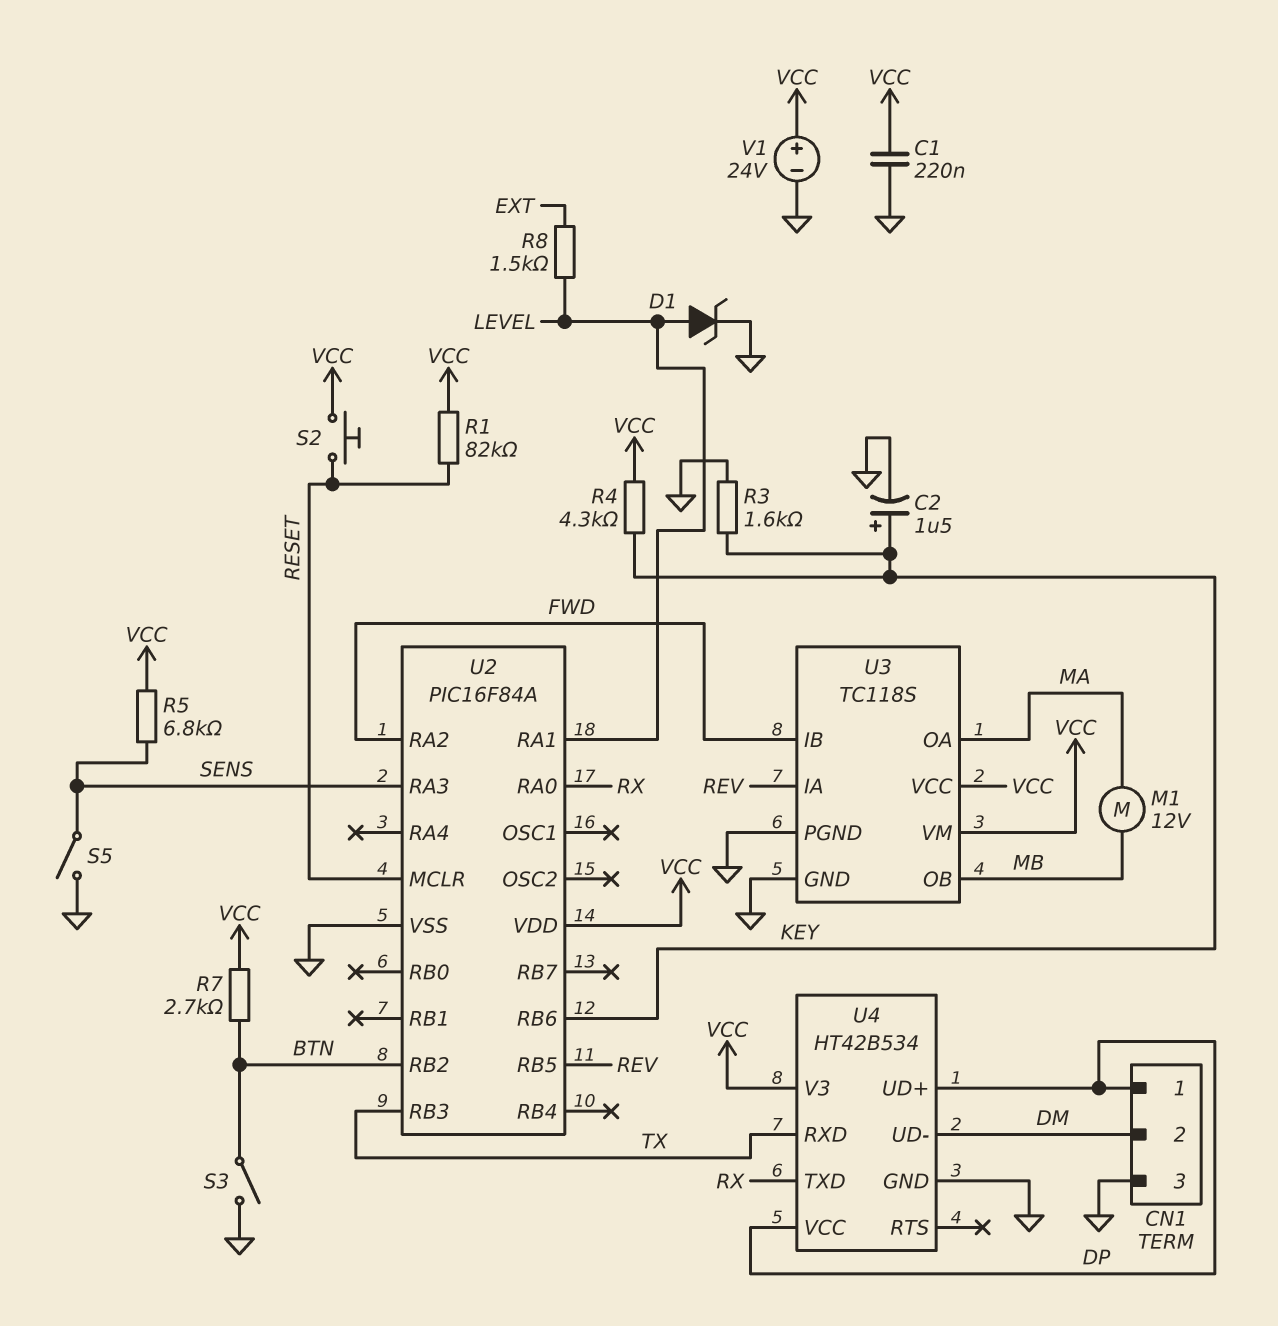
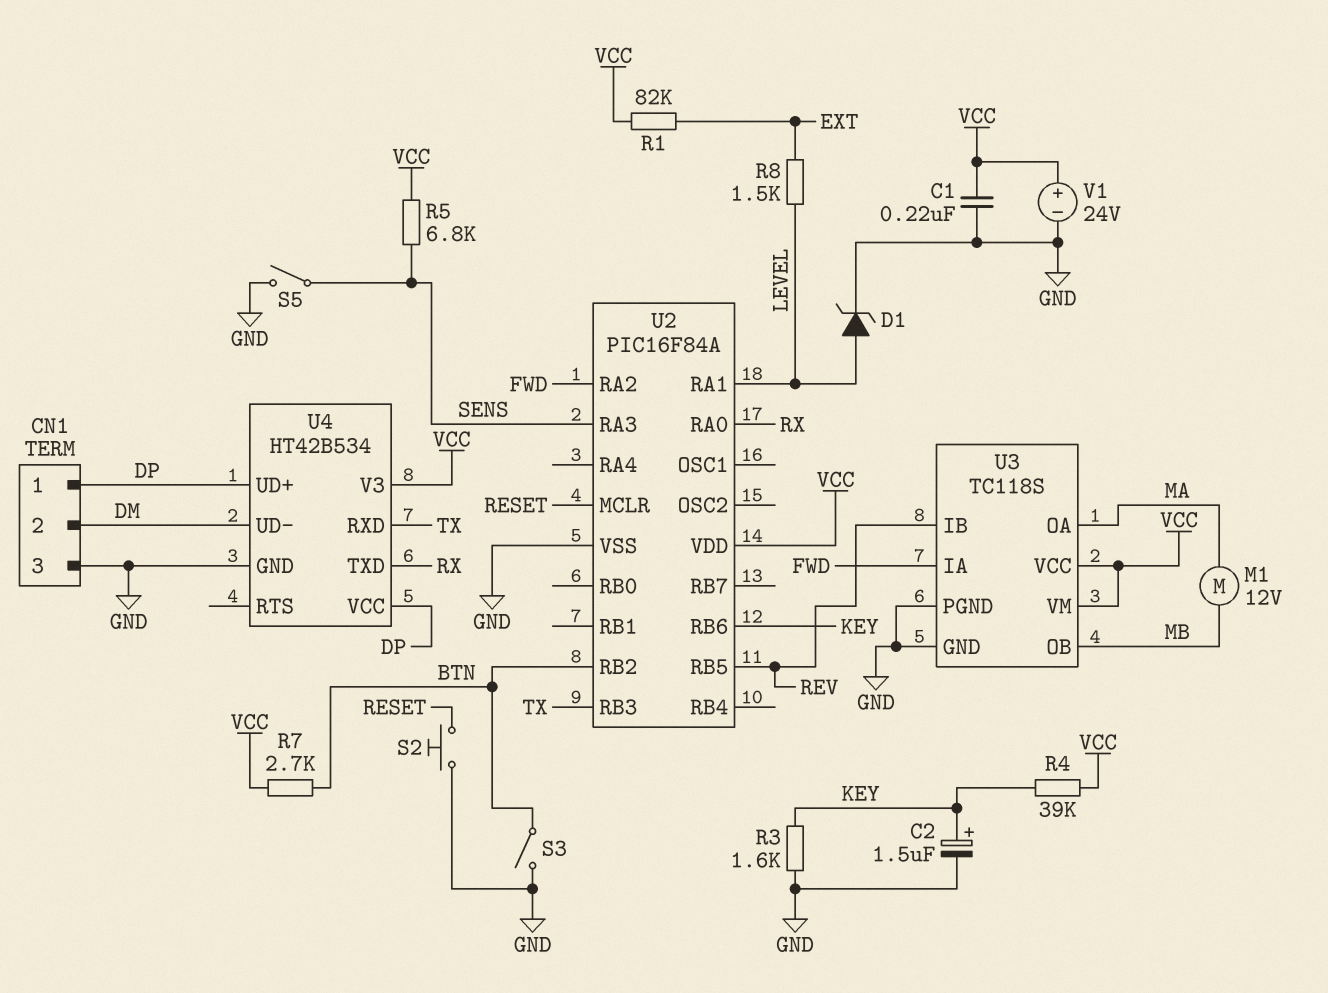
R1: 82k (RESET, VCC) -> 82k (EXT, VCC)
R4: 4.3k (KEY, VCC) -> 39k (KEY, VCC)
S2: button (RESET, VCC) -> button (GND, RESET)
U3 pin IA: REV -> FWD
U3 pin IB: FWD -> REV

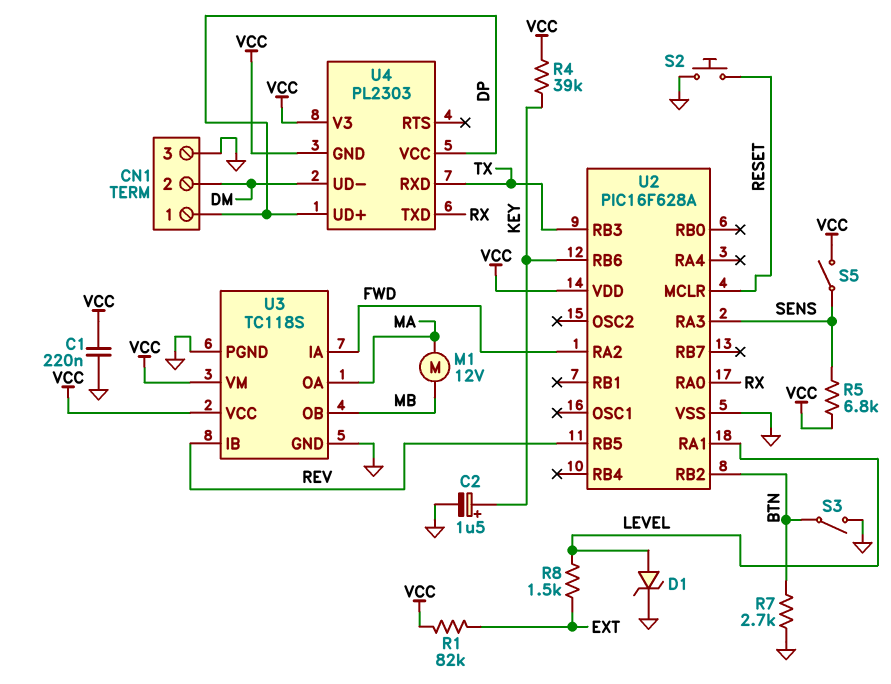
R3: 1.6k (GND, KEY) -> none
R7: 2.7k (BTN, VCC) -> 2.7k (BTN, GND)
S5: switch (GND, SENS) -> switch (SENS, VCC)
U2: PIC16F84A -> PIC16F628A
U4: HT42B534 -> PL2303
U4 pin GND: GND -> VCC
V1: 24V (plus VCC, minus GND) -> none

